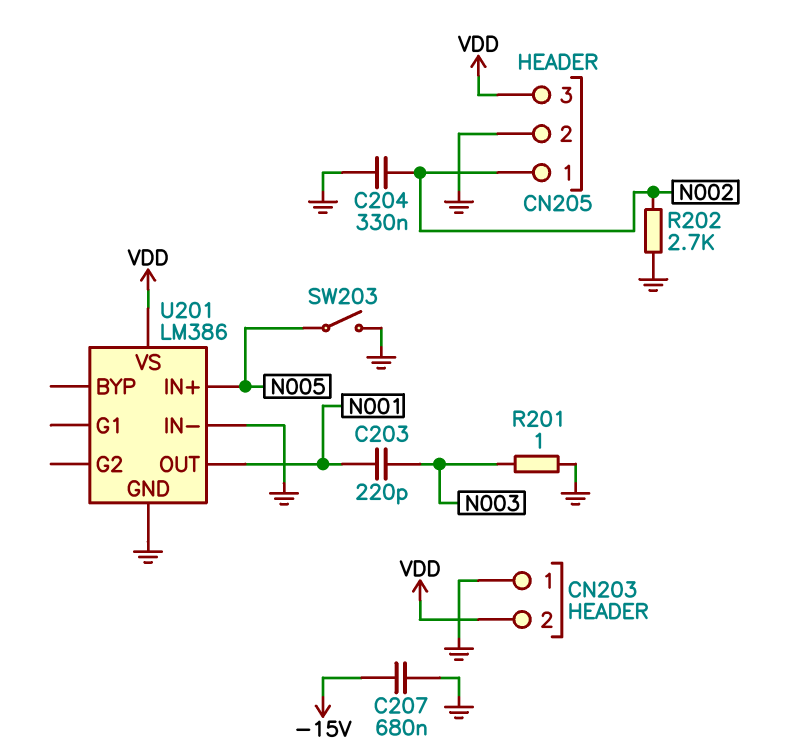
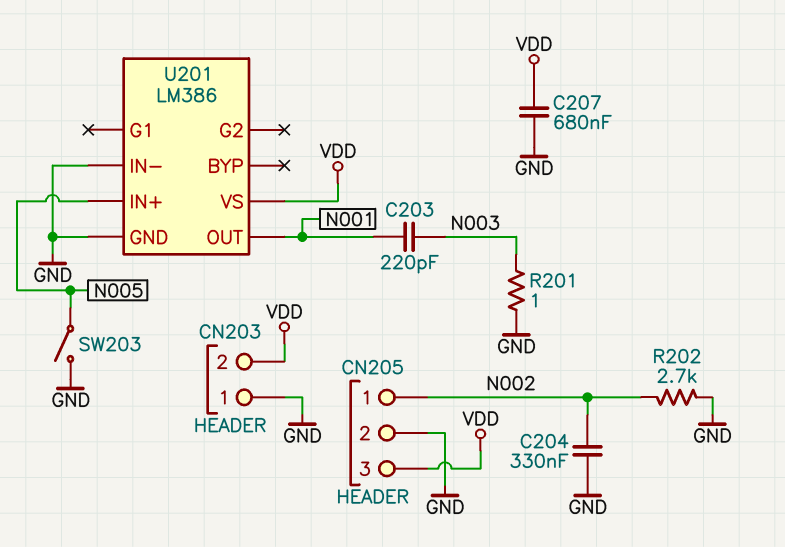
C207: 680nF (-15V, GND) -> 680nF (GND, VDD)

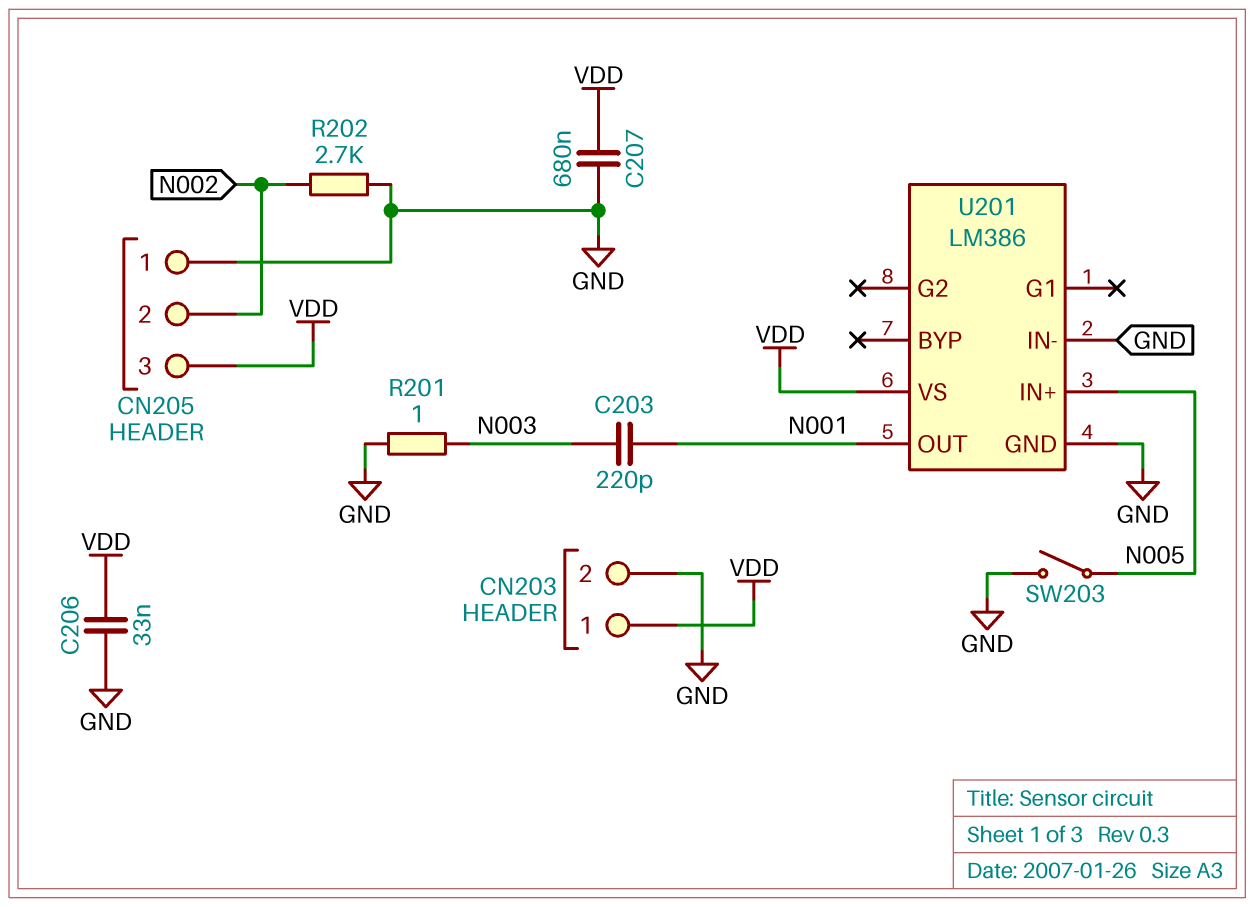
C204: 330nF (GND, N002) -> none
C206: none -> 33nF (GND, VDD)
CN203 pin 1: GND -> VDD
CN203 pin 2: VDD -> GND
CN205 pin 1: N002 -> GND
CN205 pin 2: GND -> N002

